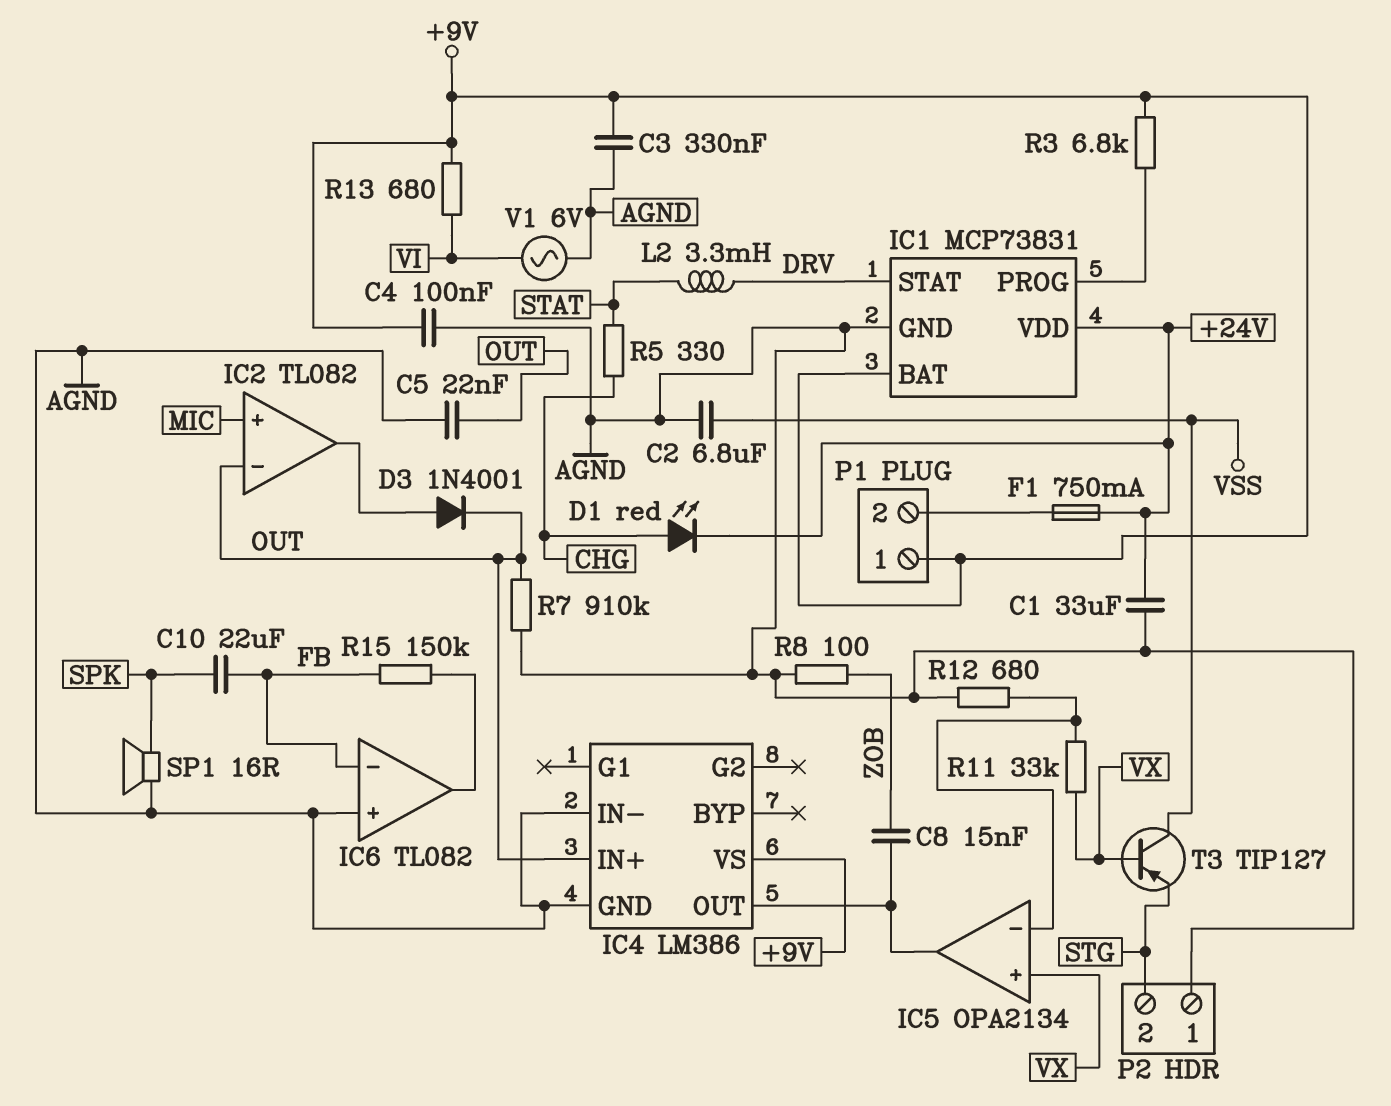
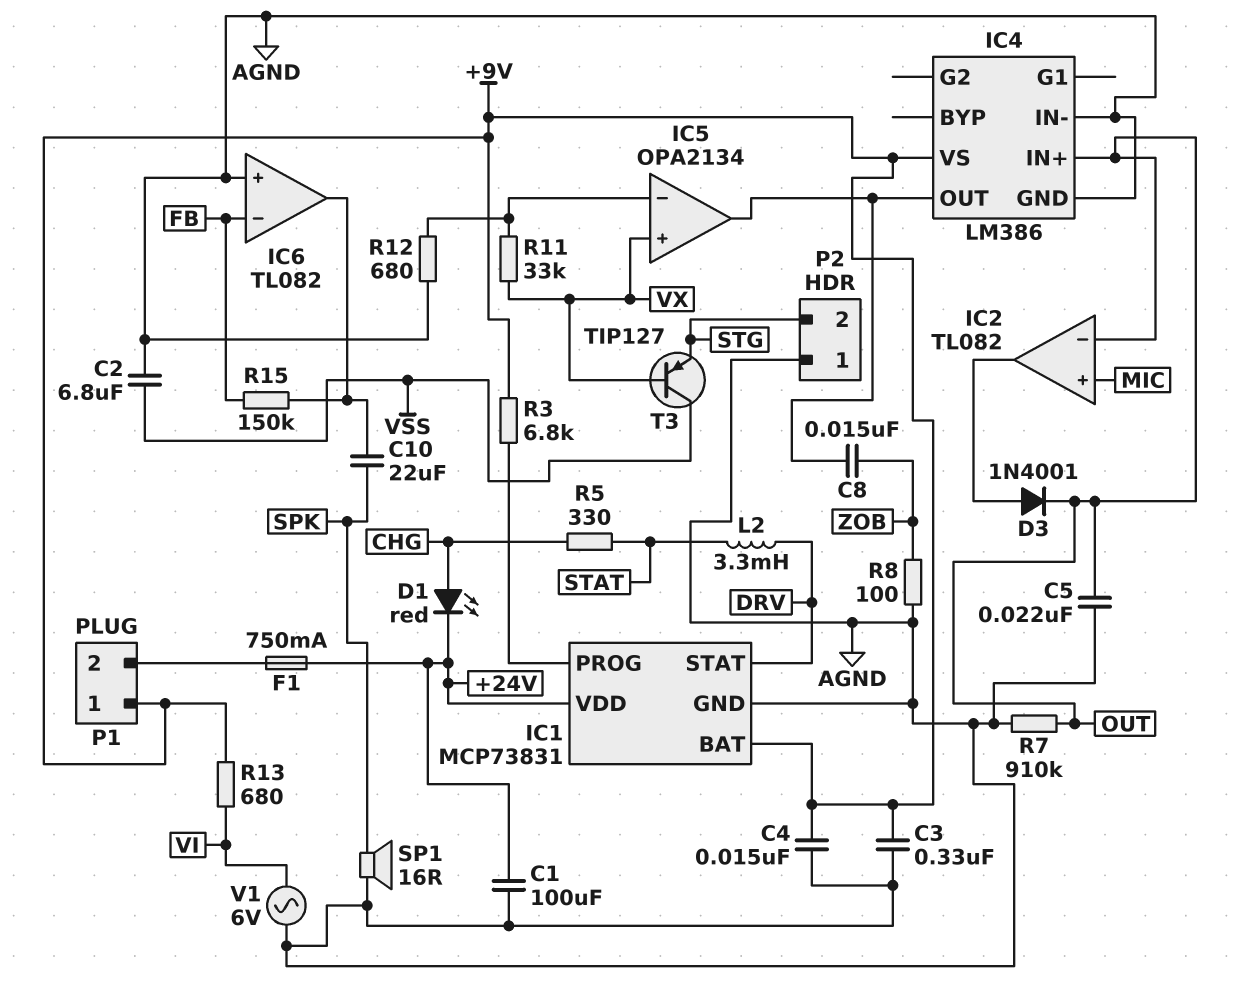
C1: 33uF (+24V, AGND) -> 100uF (+24V, AGND)
C4: 100nF (+9V, AGND) -> 15nF (+9V, AGND)
C10: 22uF (FB, SPK) -> 22uF (IC6/out, SPK)

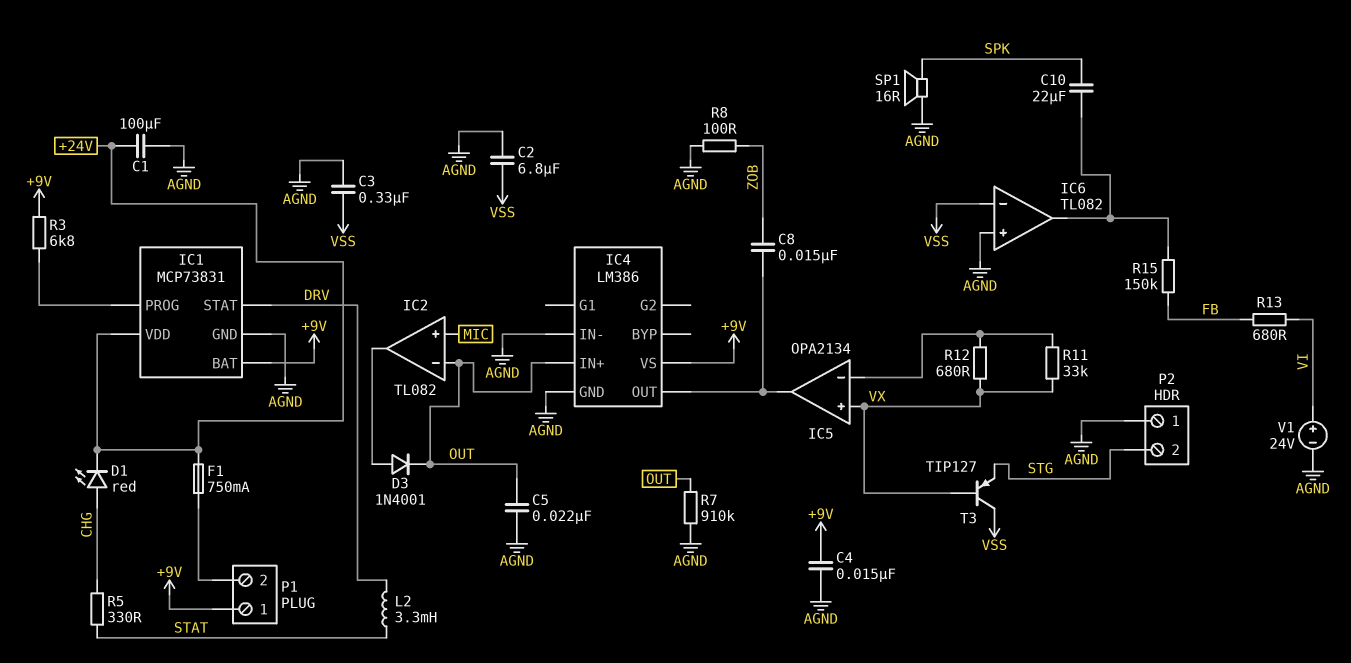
C3: 330nF (+9V, AGND) -> 330nF (AGND, VSS)
IC6 pin in-: FB -> VSS
R12: 680 (AGND, IC5/in-) -> 680 (IC5/in-, VX)
R13: 680 (+9V, VI) -> 680 (FB, VI)
V1: AC 6V (AGND, VI) -> 24V (plus VI, minus AGND)

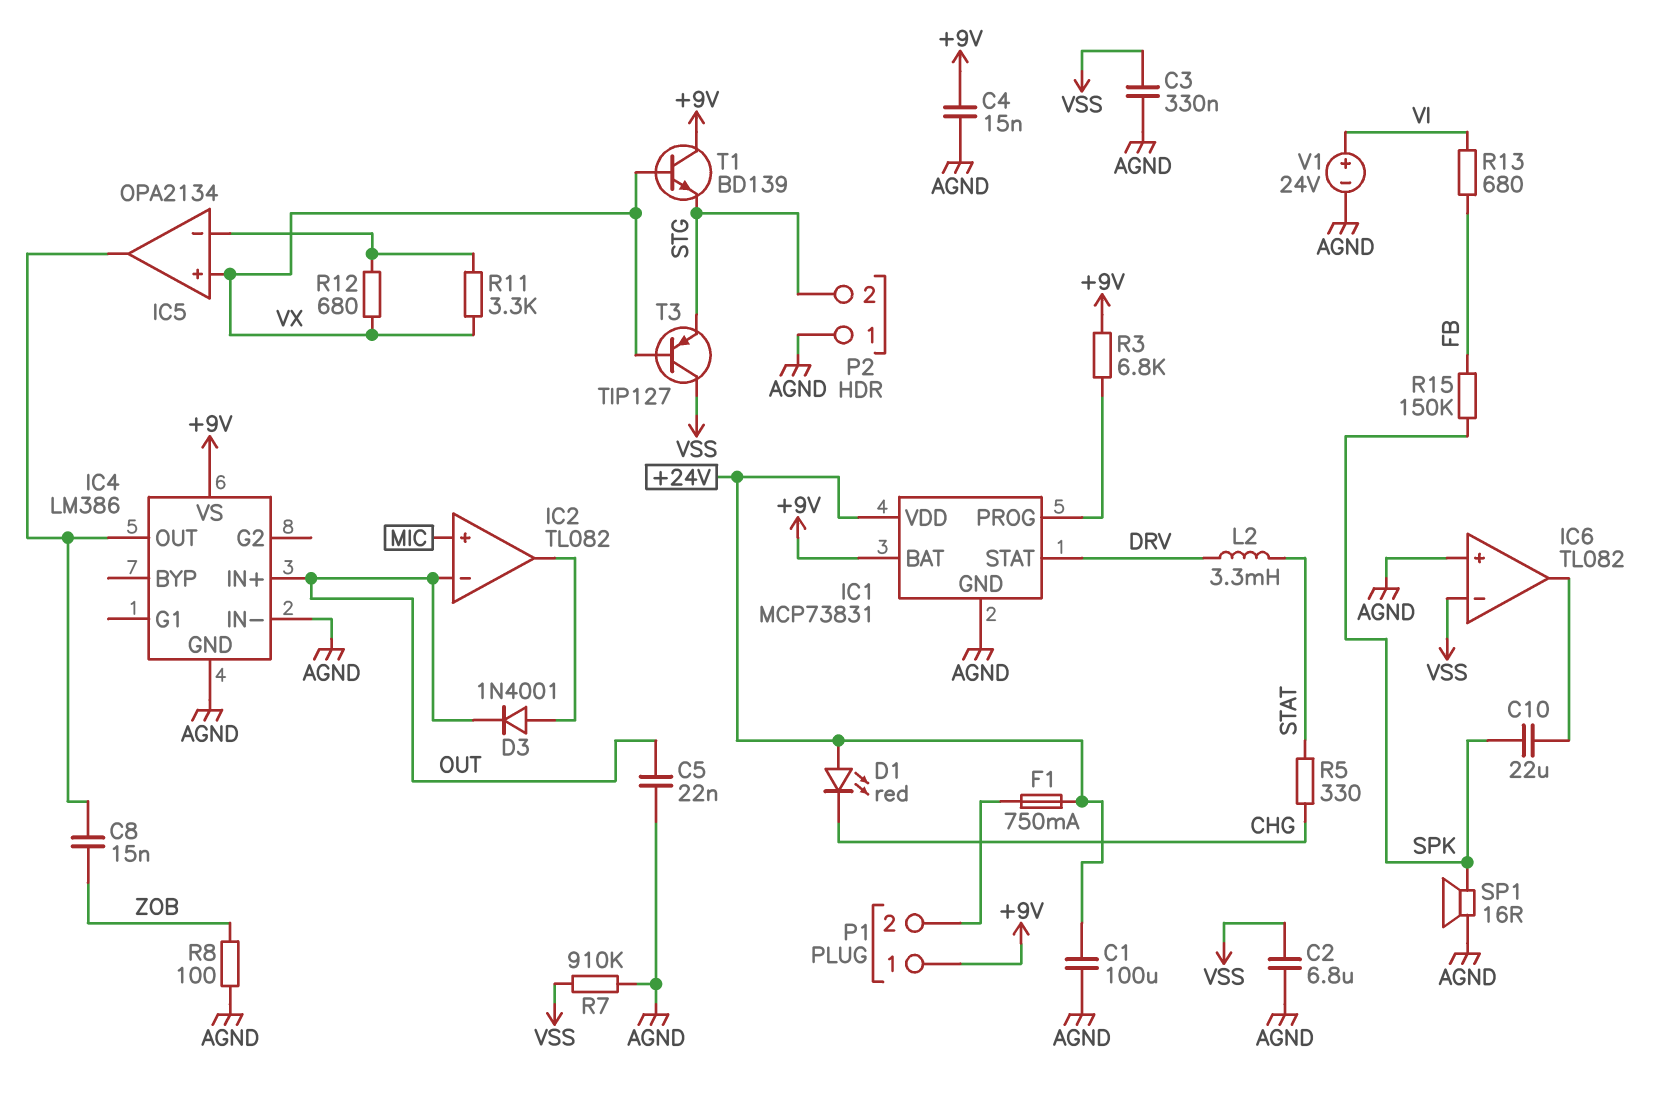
D1: LED red (A CHG, K +24V) -> LED red (A +24V, K CHG)
R7: 910k (AGND, OUT) -> 910k (AGND, VSS)
R11: 33k (IC5/in-, VX) -> 3.3k (IC5/in-, VX)
R15: 150k (FB, IC6/out) -> 150k (FB, SPK)
T1: none -> NPN BD139 (B VX, C +9V, E STG)

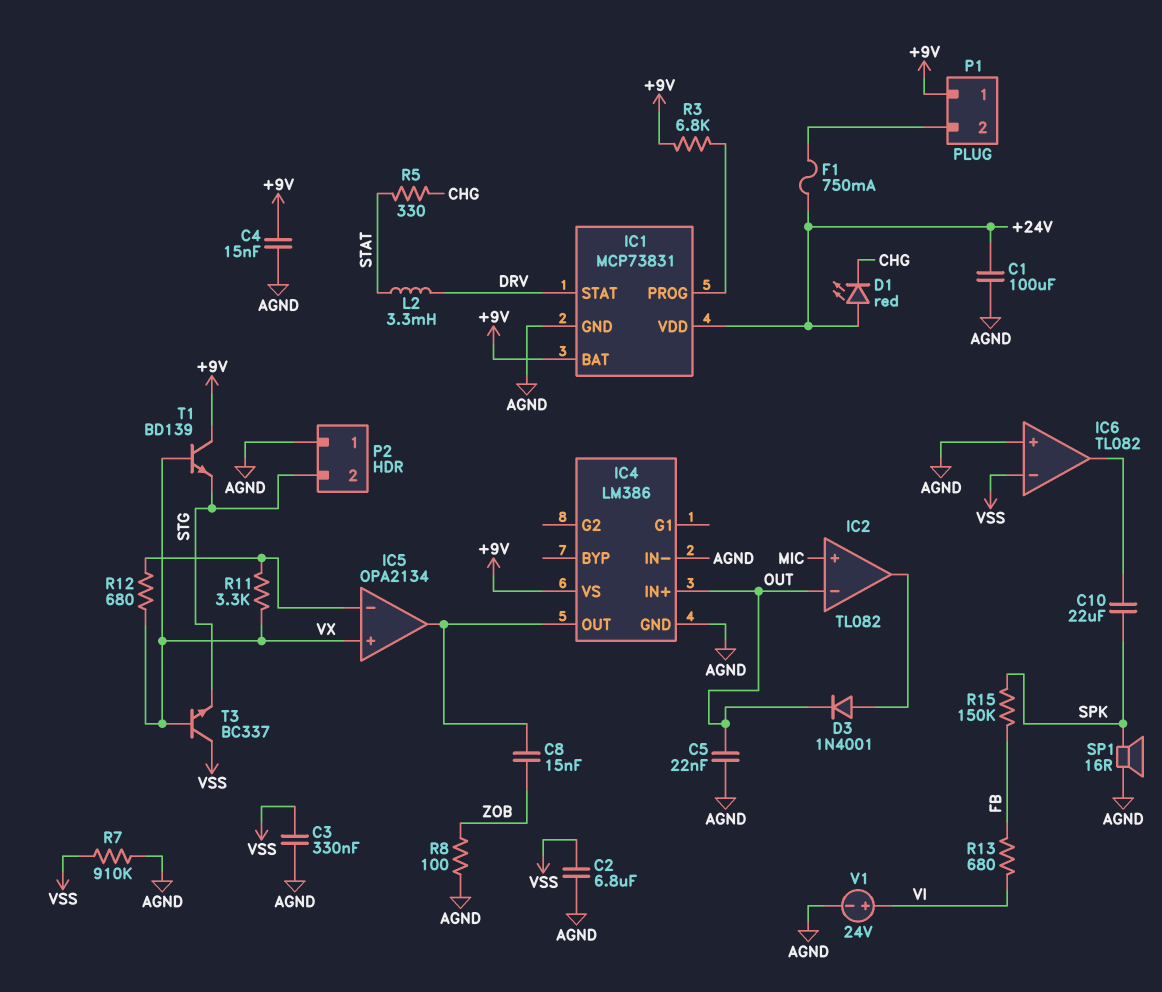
T3: PNP TIP127 (B VX, C VSS, E STG) -> NPN BC337 (B VX, C VSS, E STG)

